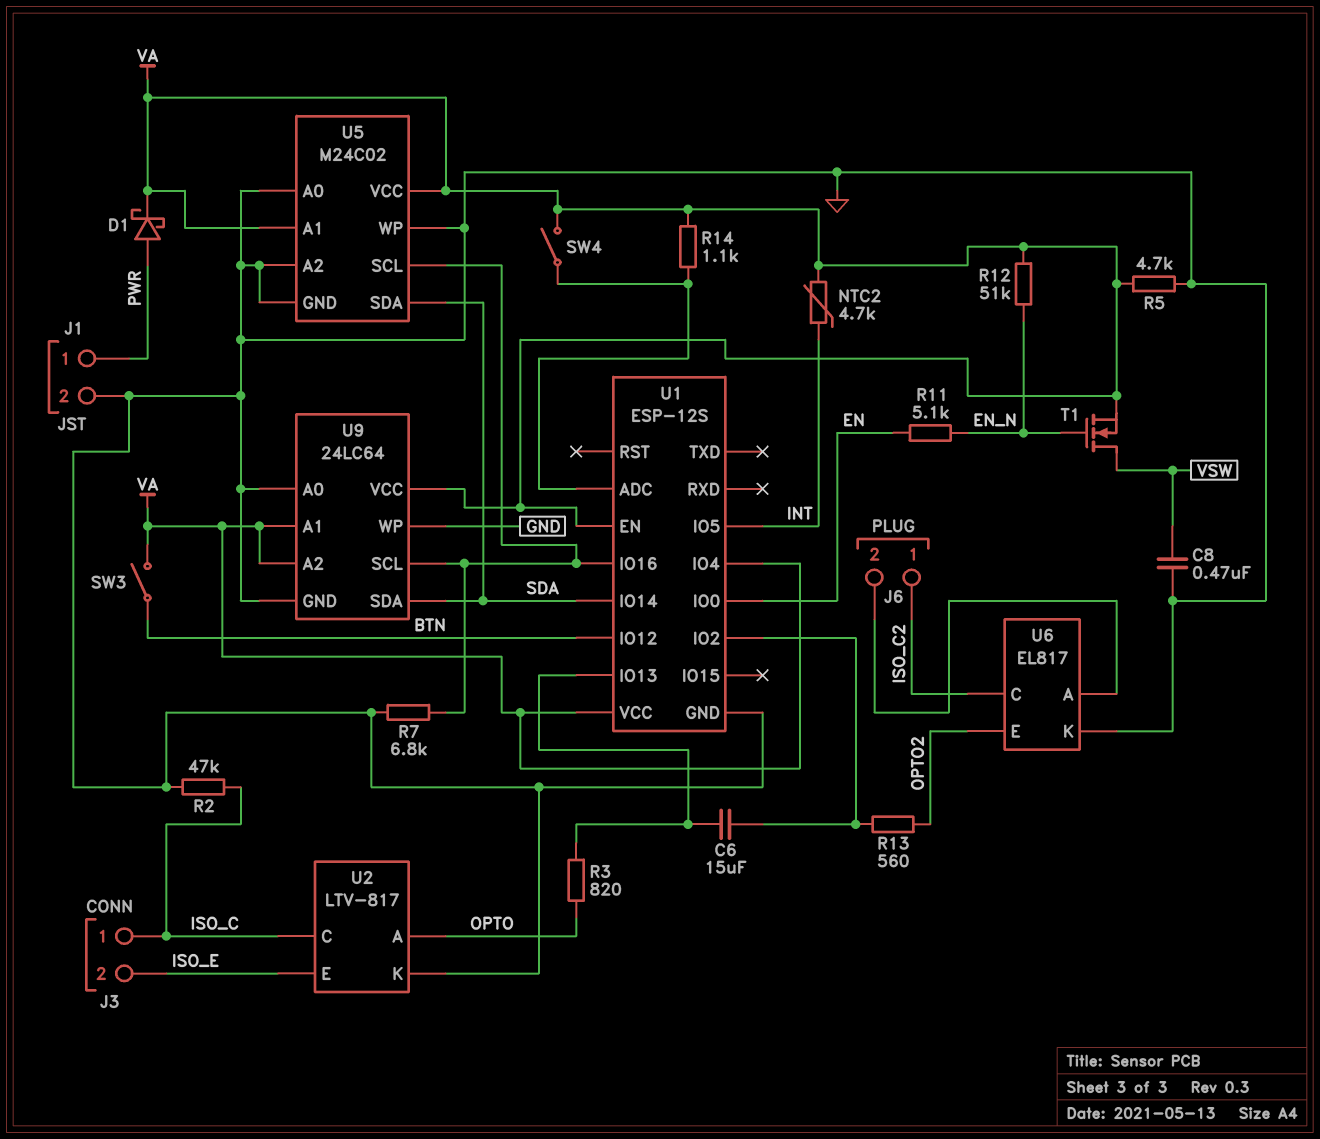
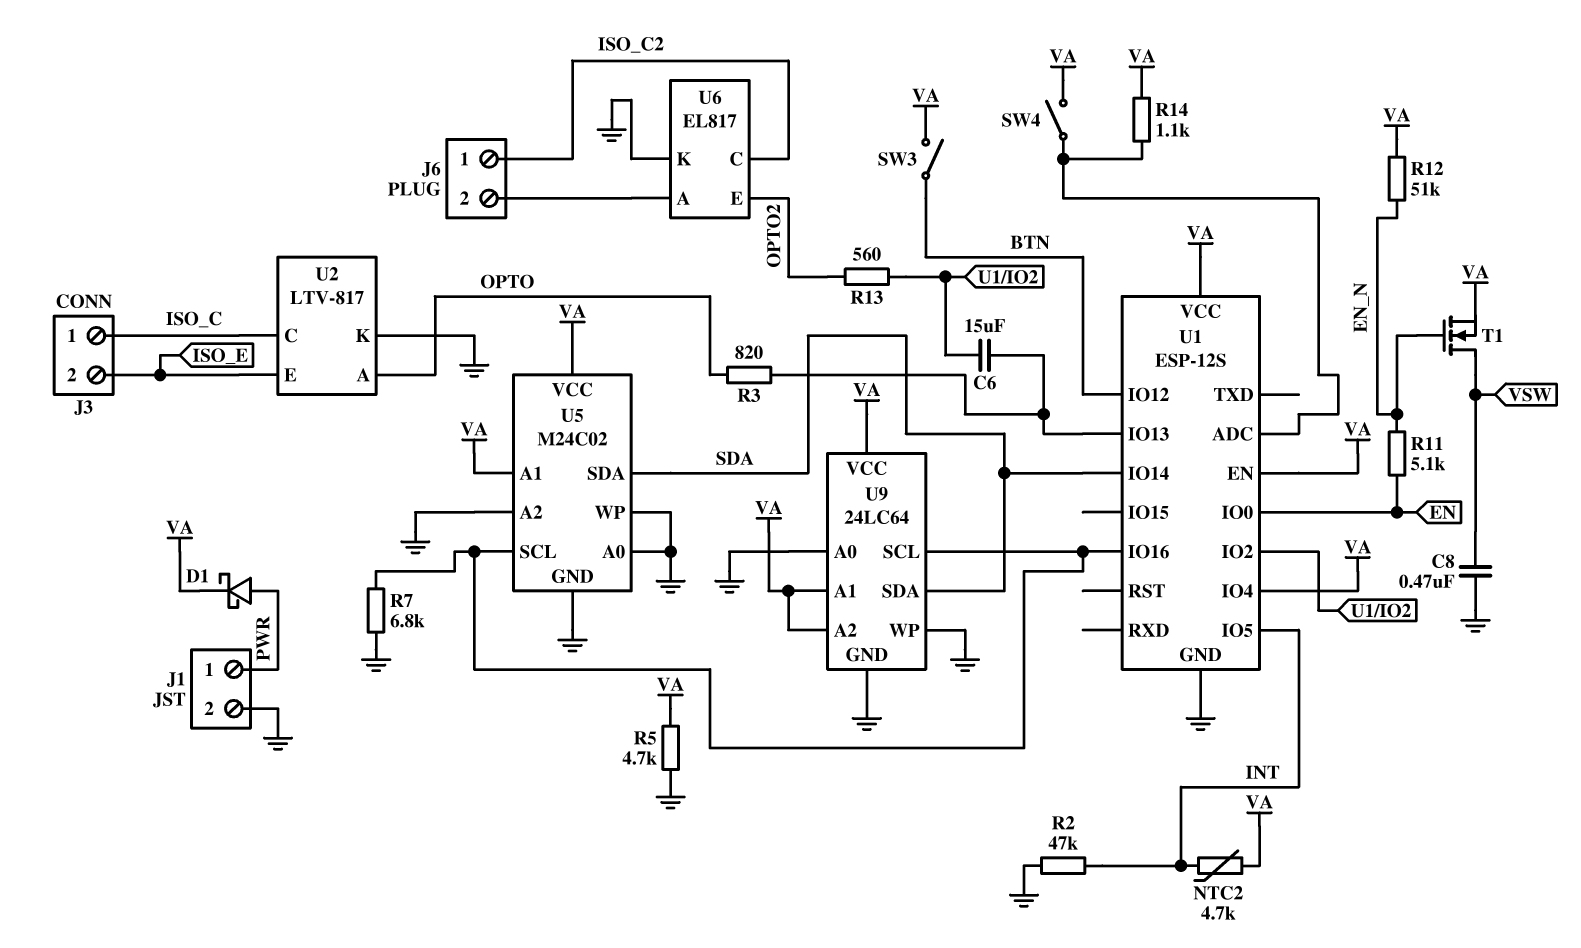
R2: 47k (GND, ISO_C) -> 47k (GND, INT)

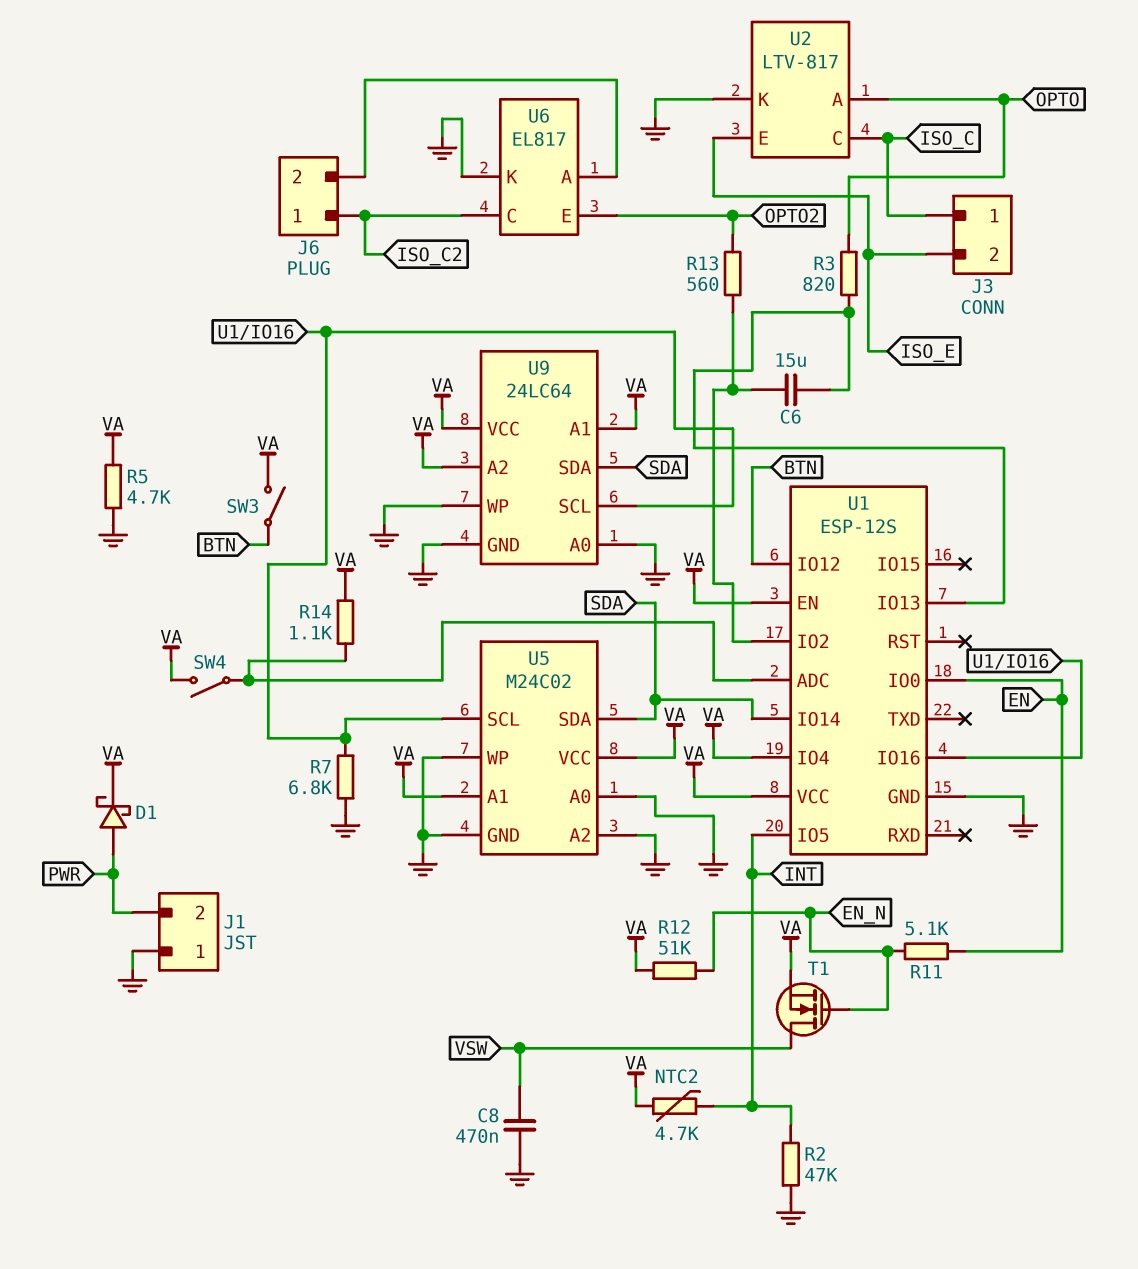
J1 pin 1: PWR -> GND
J1 pin 2: GND -> PWR

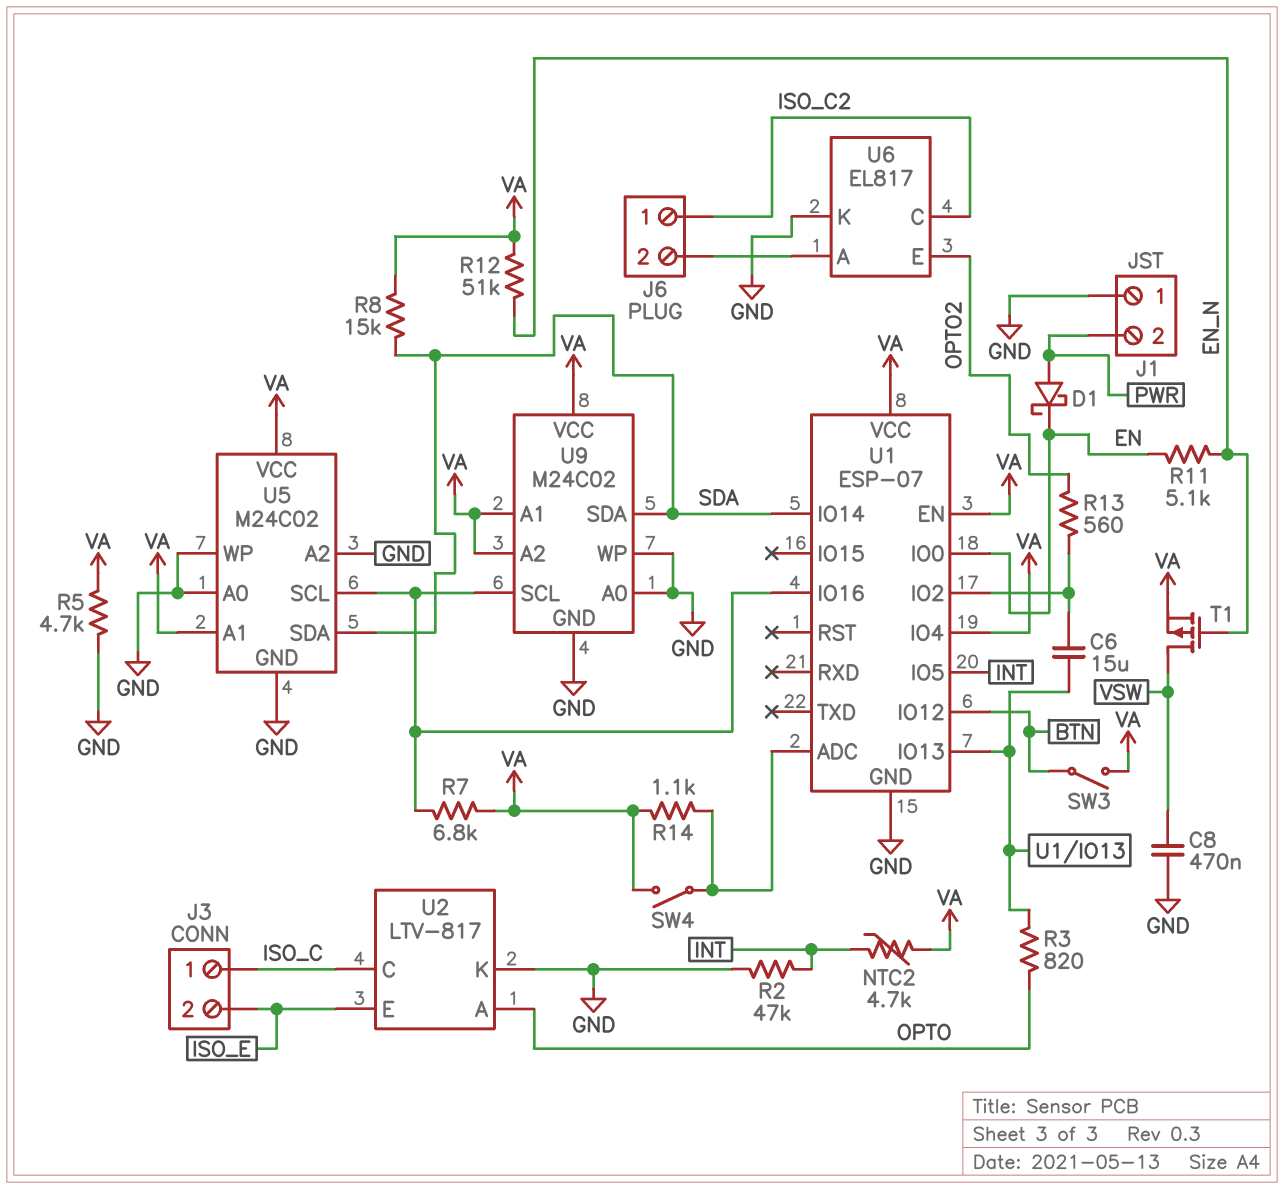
D1: schottky (A PWR, K VA) -> schottky (A PWR, K EN)
R7: 6.8k (GND, U1/IO16) -> 6.8k (U1/IO16, VA)
R8: none -> 15k (SDA, VA)
T1: NMOS (G EN_N, D VSW, S VA) -> PMOS (G EN_N, D VSW, S VA)
U1: ESP-12S -> ESP-07
U9: 24LC64 -> M24C02

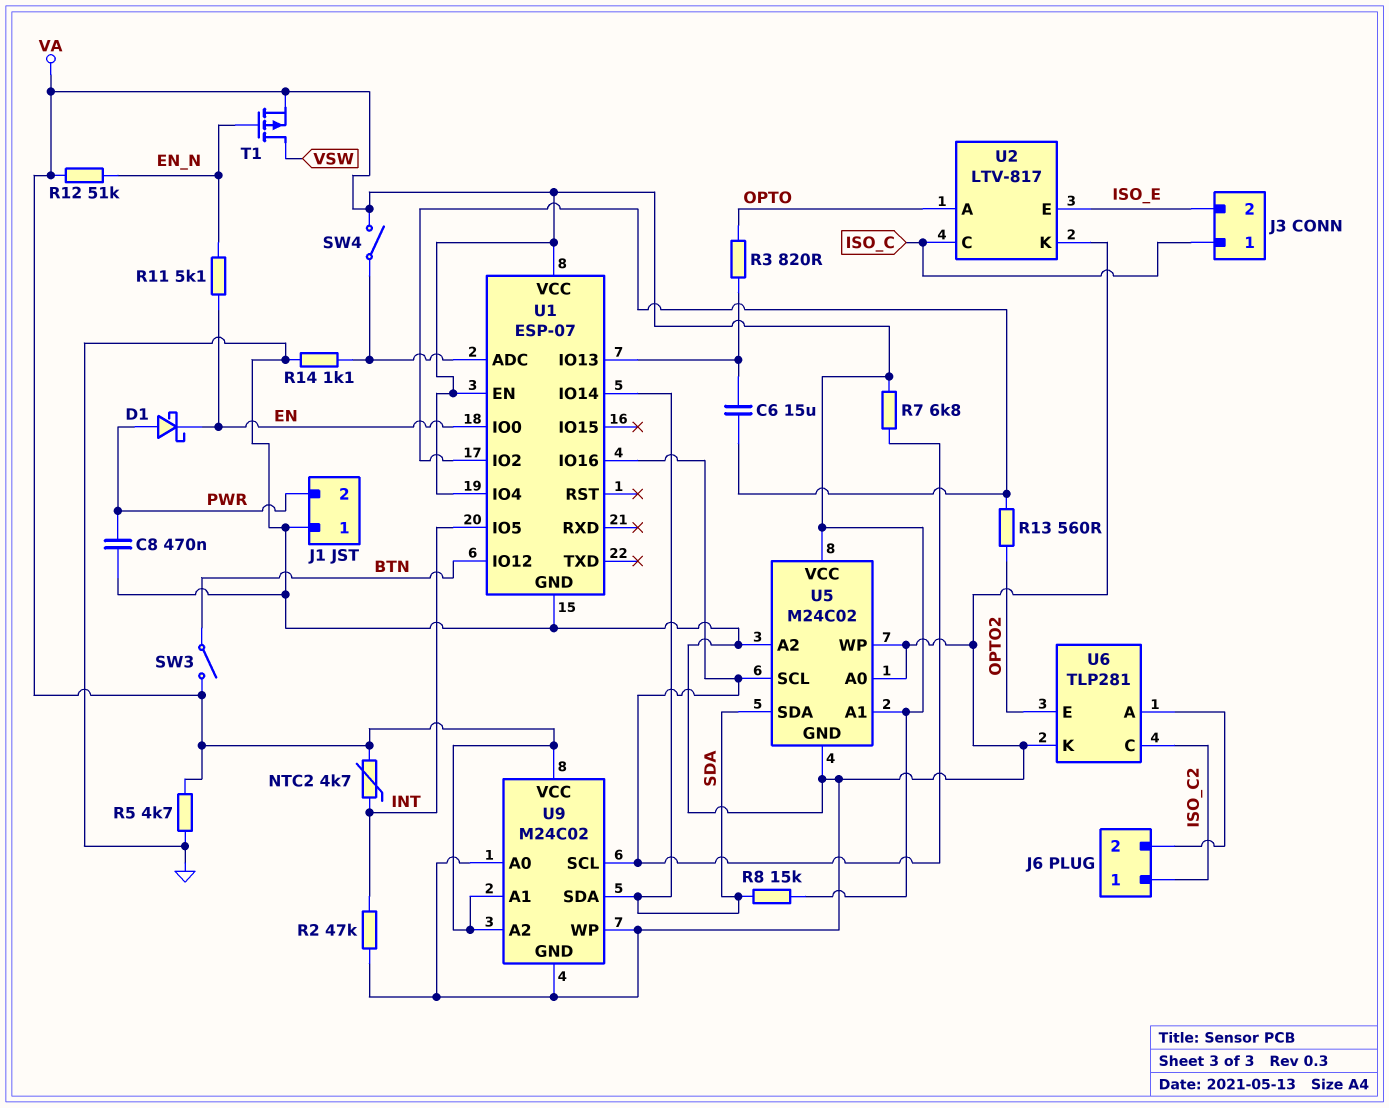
C8: 470nF (GND, VSW) -> 470nF (GND, PWR)
R14: 1.1k (U1/ADC, VA) -> 1.1k (GND, U1/ADC)
U6: EL817 -> TLP281

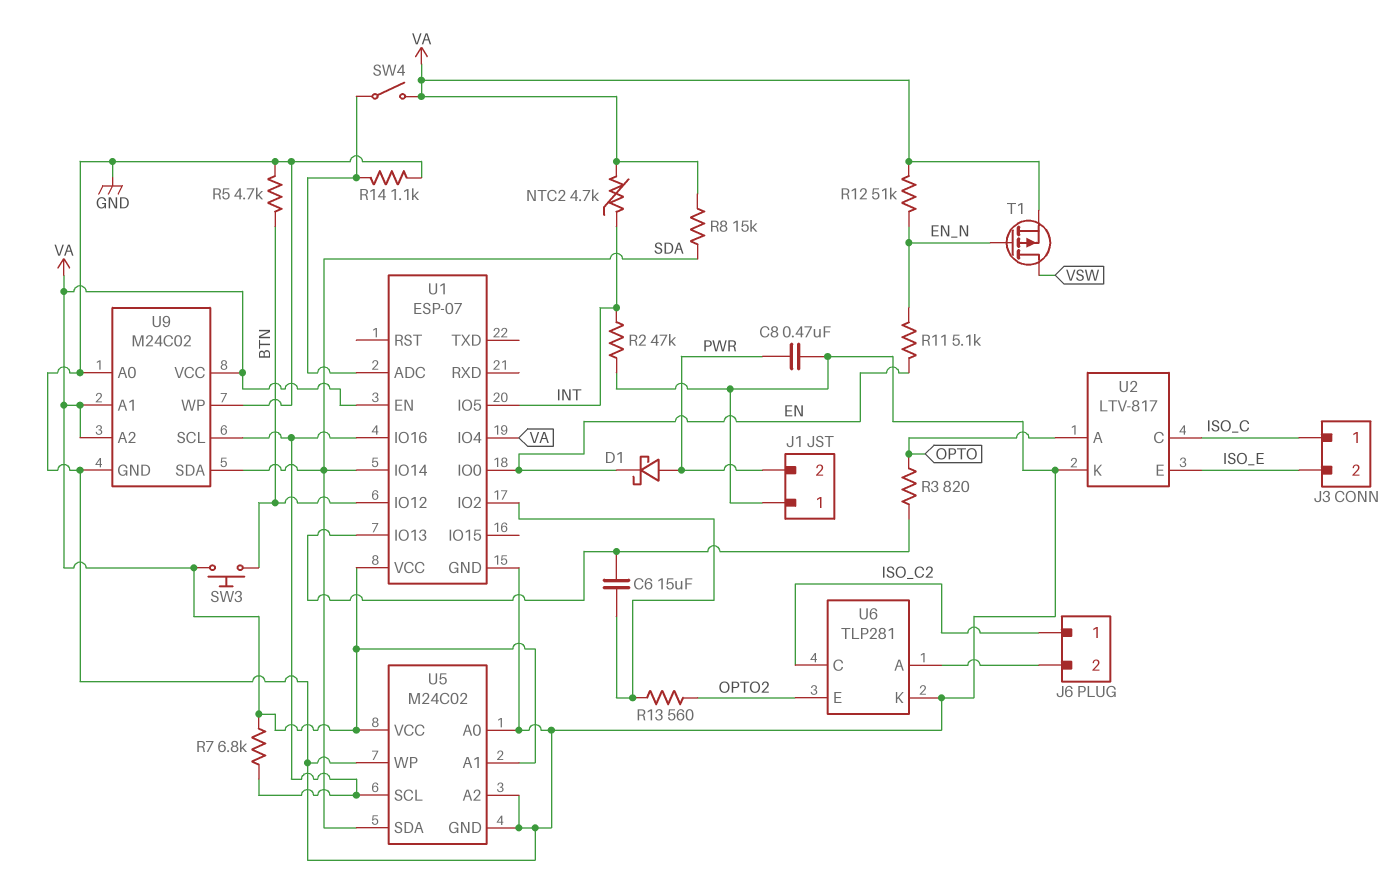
R5: 4.7k (GND, VA) -> 4.7k (BTN, GND)
SW3: switch (BTN, VA) -> button (BTN, VA)

